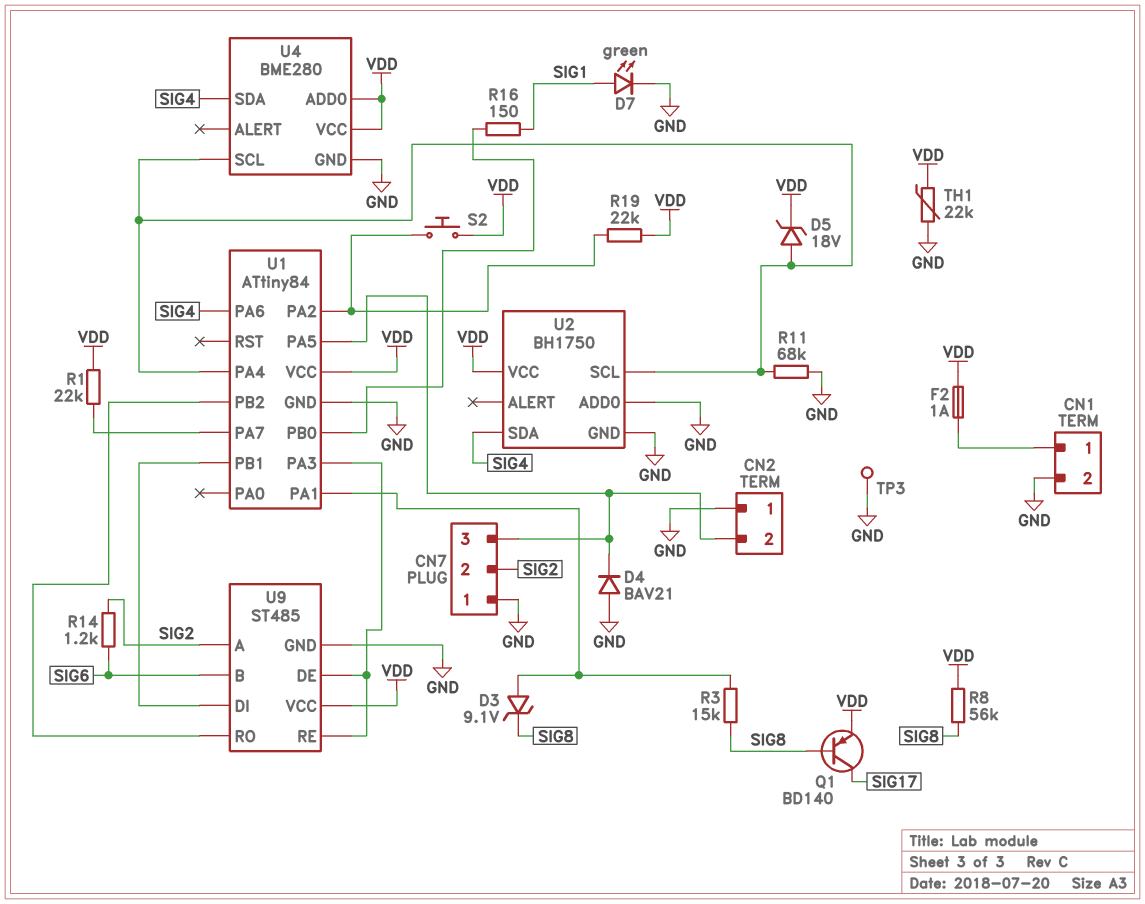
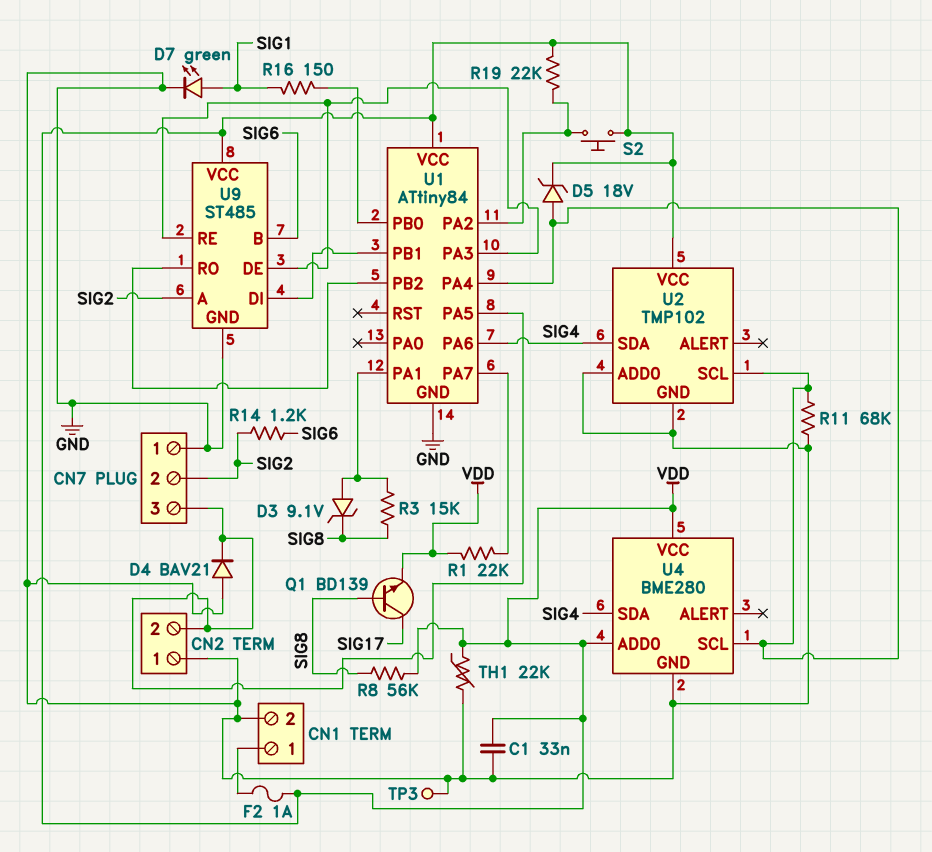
C1: none -> 33nF (GND, VDD)
Q1: PNP BD140 (B SIG8, C SIG17, E VDD) -> NPN BD139 (B SIG8, C SIG17, E VDD)
U2: BH1750 -> TMP102

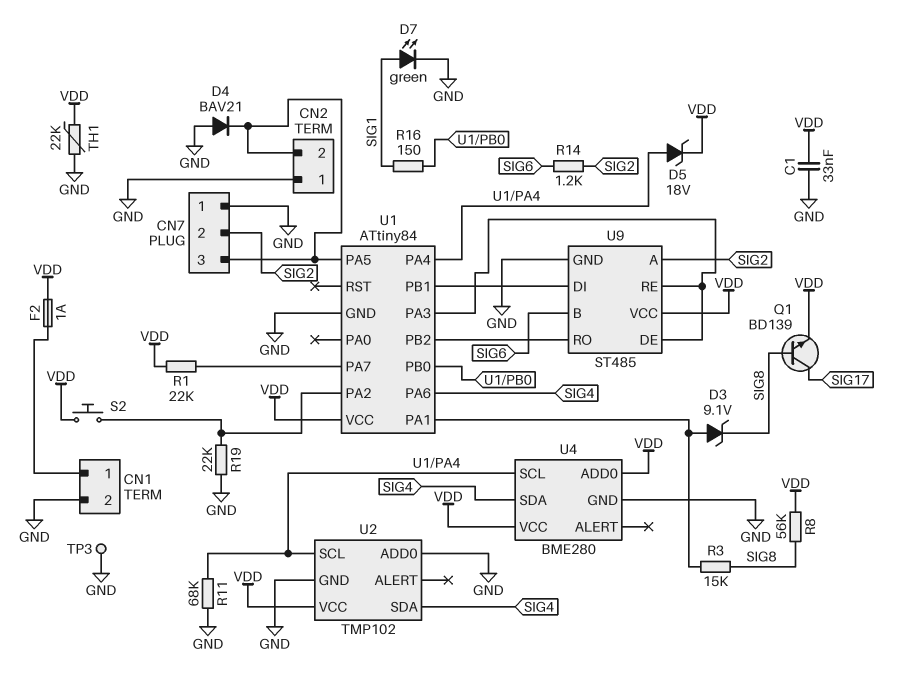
R19: 22k (U1/PA2, VDD) -> 22k (GND, U1/PA2)

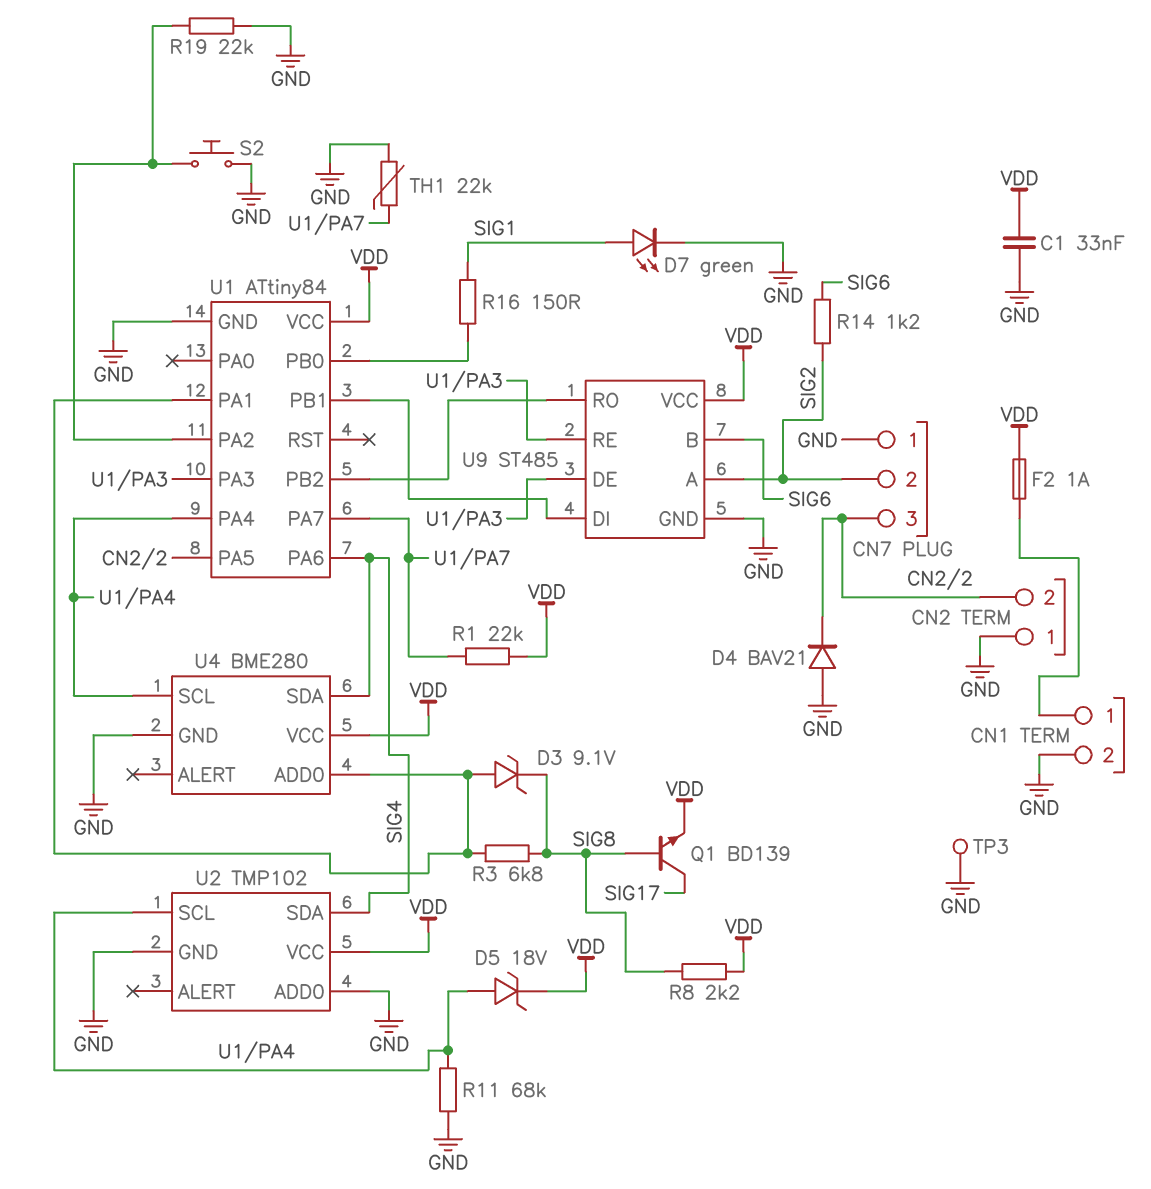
R3: 15k (SIG8, U1/PA1) -> 6.8k (SIG8, U1/PA1)
R8: 56k (SIG8, VDD) -> 2.2k (SIG8, VDD)
S2: button (U1/PA2, VDD) -> button (GND, U1/PA2)
TH1: 22k (GND, VDD) -> 22k (GND, U1/PA7)
U4 pin ADD0: VDD -> U1/PA1

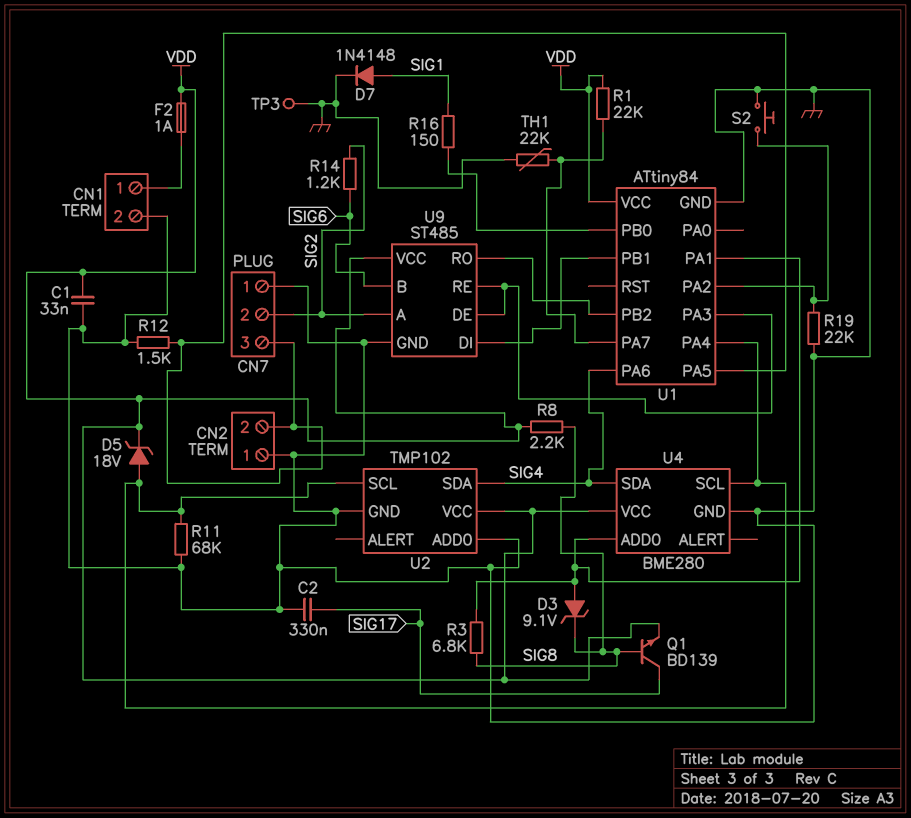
C2: none -> 330nF (GND, SIG17)
D4: diode BAV21 (A GND, K CN2/2) -> none
D7: LED green (A SIG1, K GND) -> diode 1N4148 (A SIG1, K GND)
R12: none -> 1.5k (CN2/2, GND)

